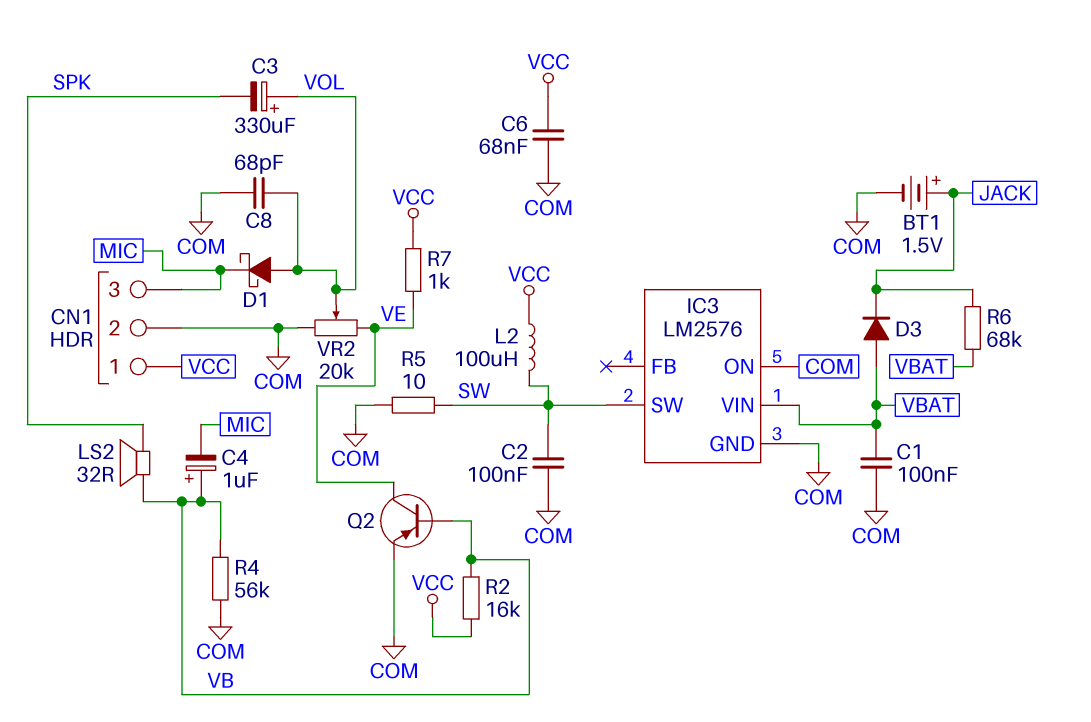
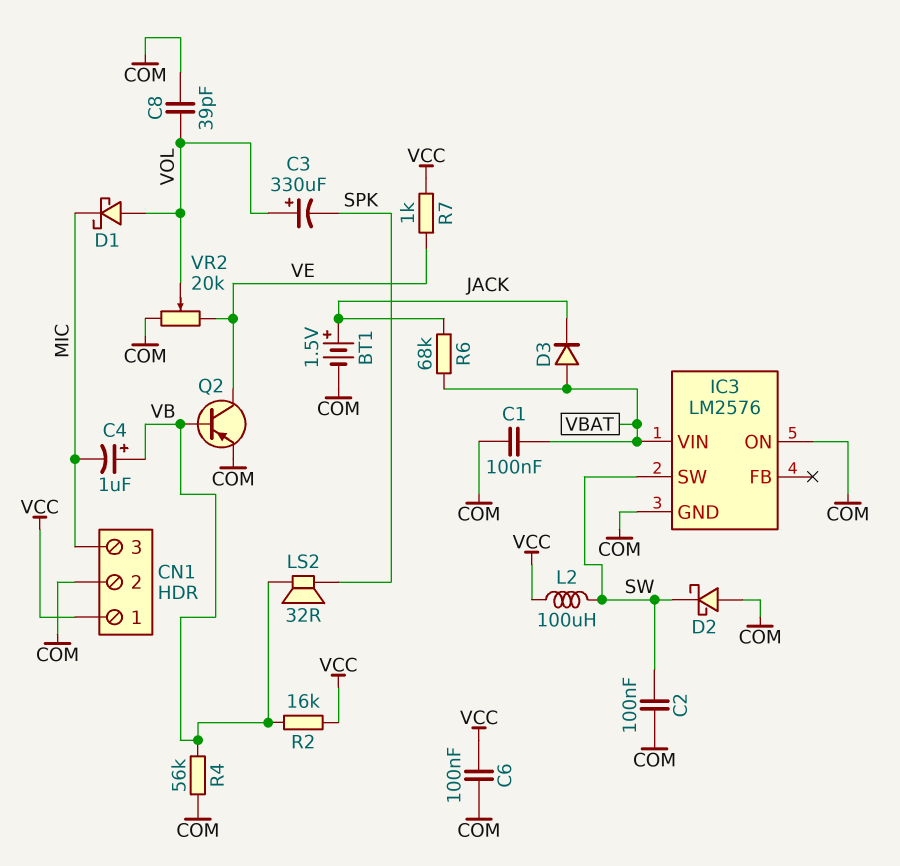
C6: 68nF (COM, VCC) -> 100nF (COM, VCC)
C8: 68pF (COM, VOL) -> 39pF (COM, VOL)
D2: none -> schottky (A COM, K SW)
R5: 10 (COM, SW) -> none

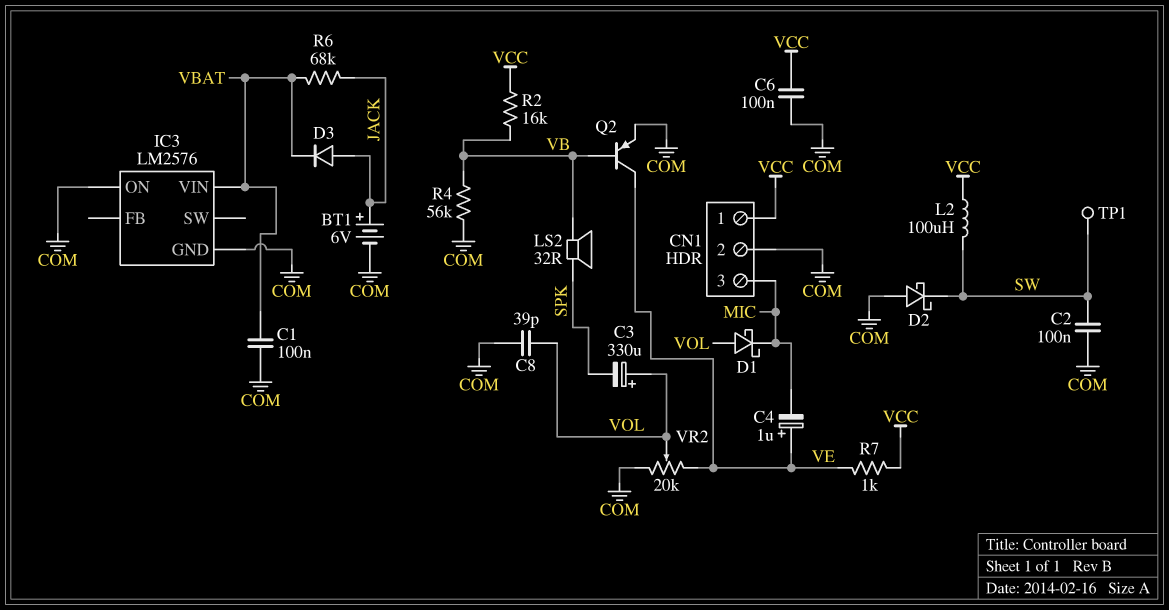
BT1: 1.5V (plus JACK, minus COM) -> 6V (plus JACK, minus COM)
C4: 1uF (plus VB, minus MIC) -> 1uF (plus VE, minus MIC)
D3: diode (A VBAT, K JACK) -> diode (A JACK, K VBAT)
IC3 pin SW: SW -> none
TP1: none -> test point (SW)

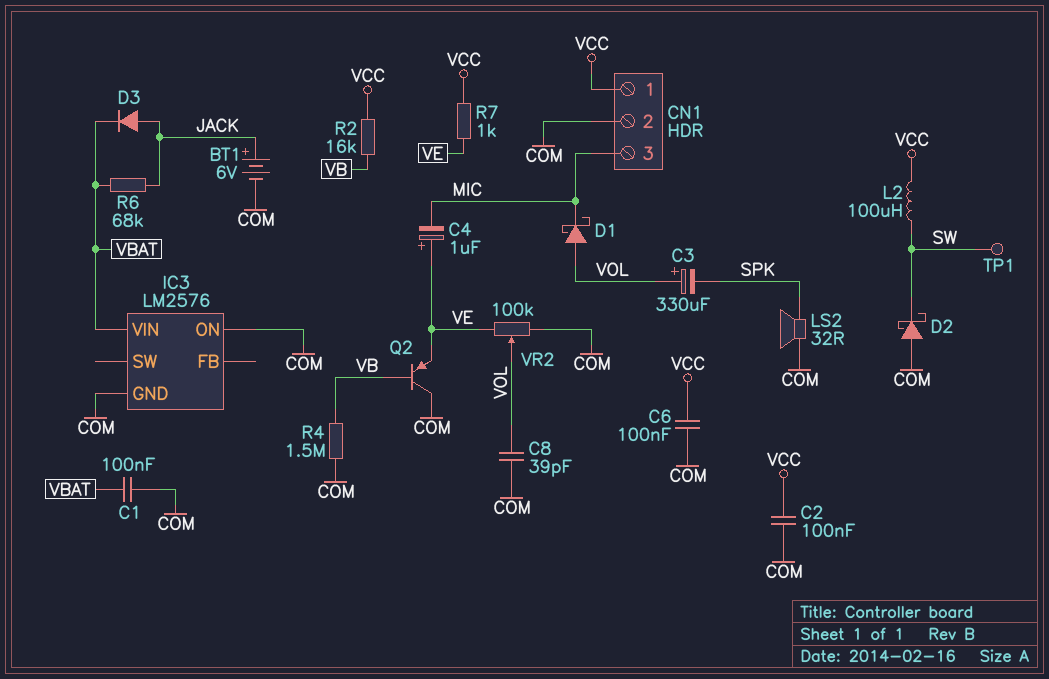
C2: 100nF (COM, SW) -> 100nF (COM, VCC)
LS2: speaker 32R (SPK, VB) -> speaker 32R (COM, SPK)
Q2: PNP (B VB, C VE, E COM) -> PNP (B VB, C COM, E VE)
R4: 56k (COM, VB) -> 1.5M (COM, VB)
VR2: 20k (COM, VE, wiper VOL) -> 100k (COM, VE, wiper VOL)

